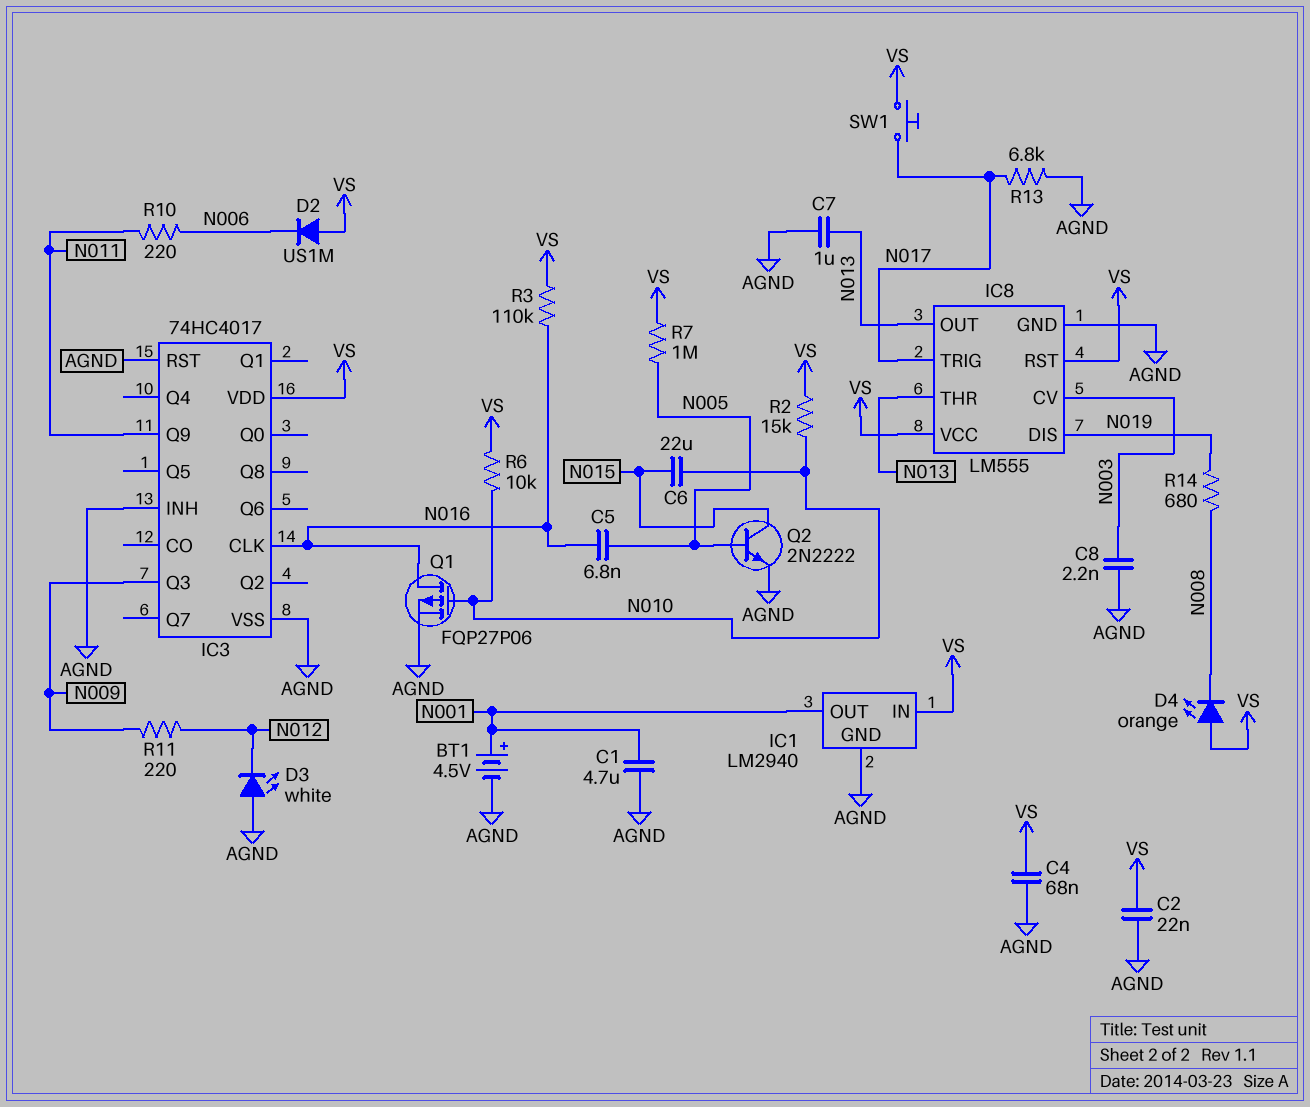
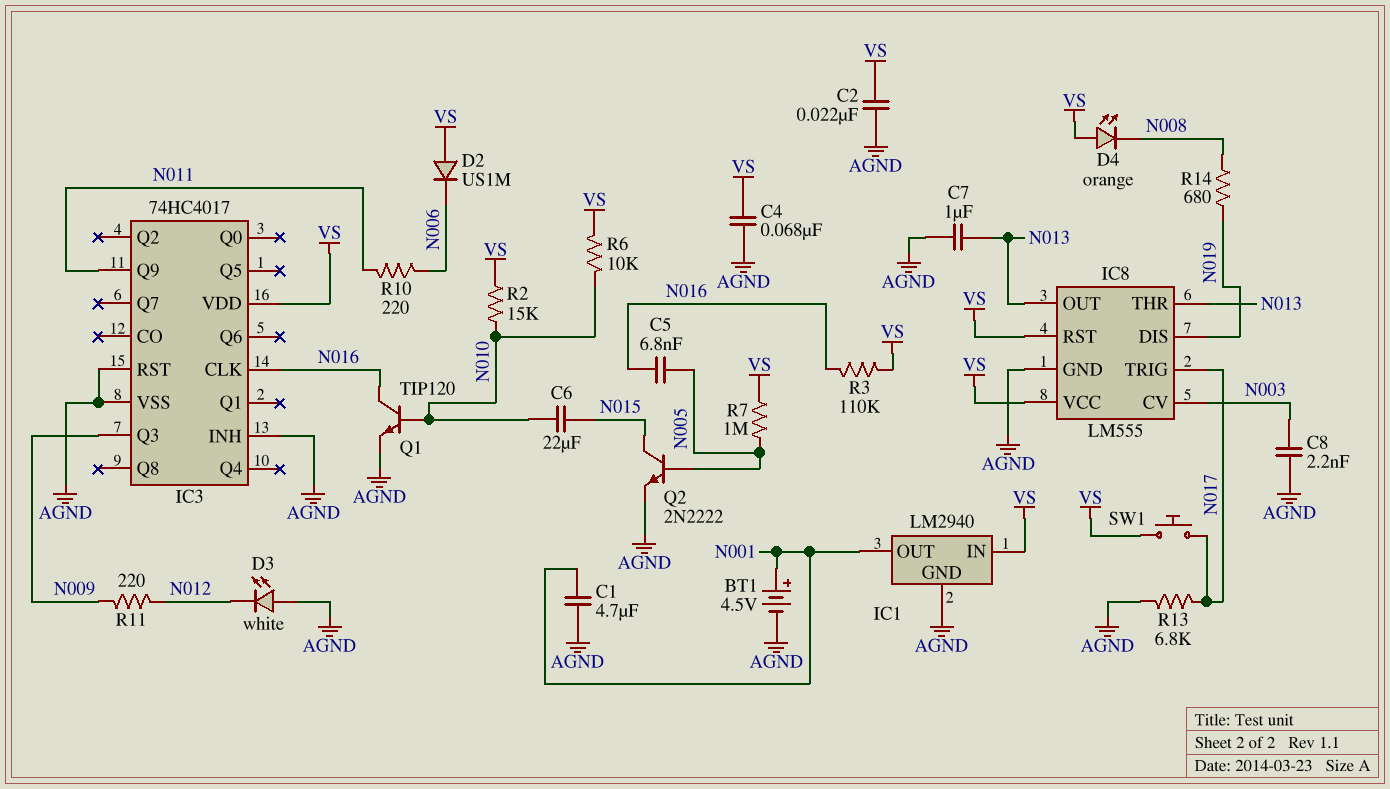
Q1: PMOS FQP27P06 (G N010, D N016, S AGND) -> NPN TIP120 (B N010, C N016, E AGND)

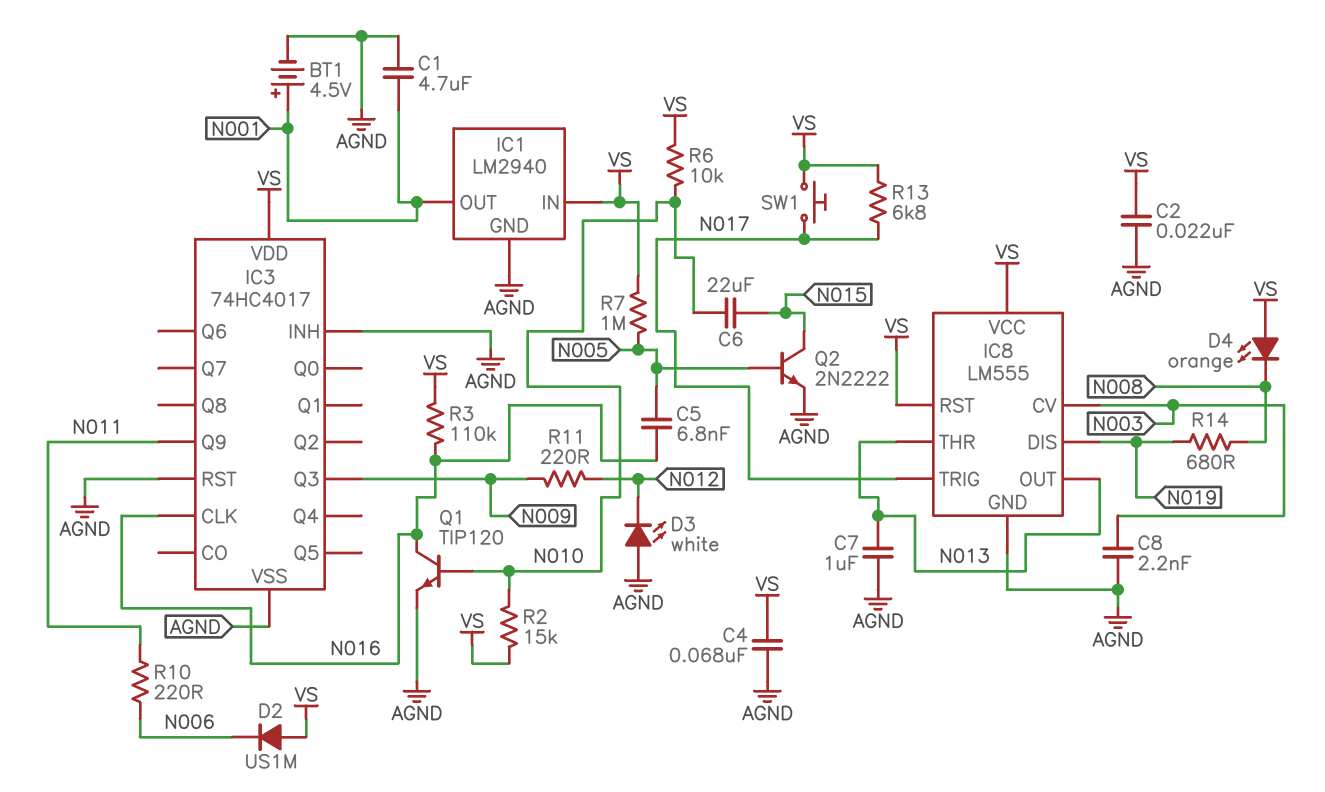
R13: 6.8k (AGND, N017) -> 6.8k (N017, VS)

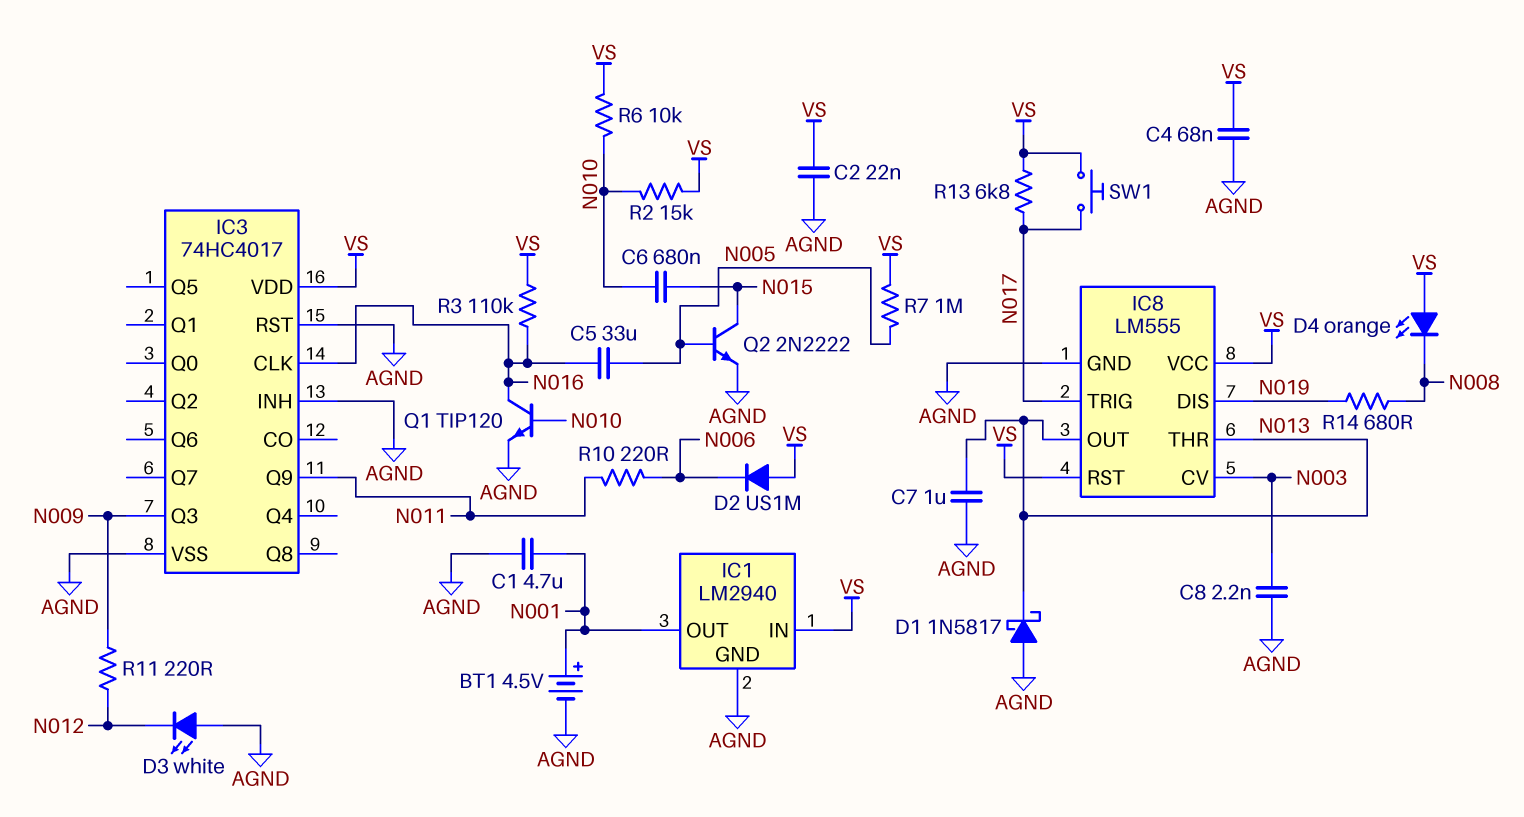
C5: 6.8nF (N005, N016) -> 33uF (N005, N016)
C6: 22uF (N010, N015) -> 680nF (N010, N015)
D1: none -> schottky 1N5817 (A AGND, K N013)

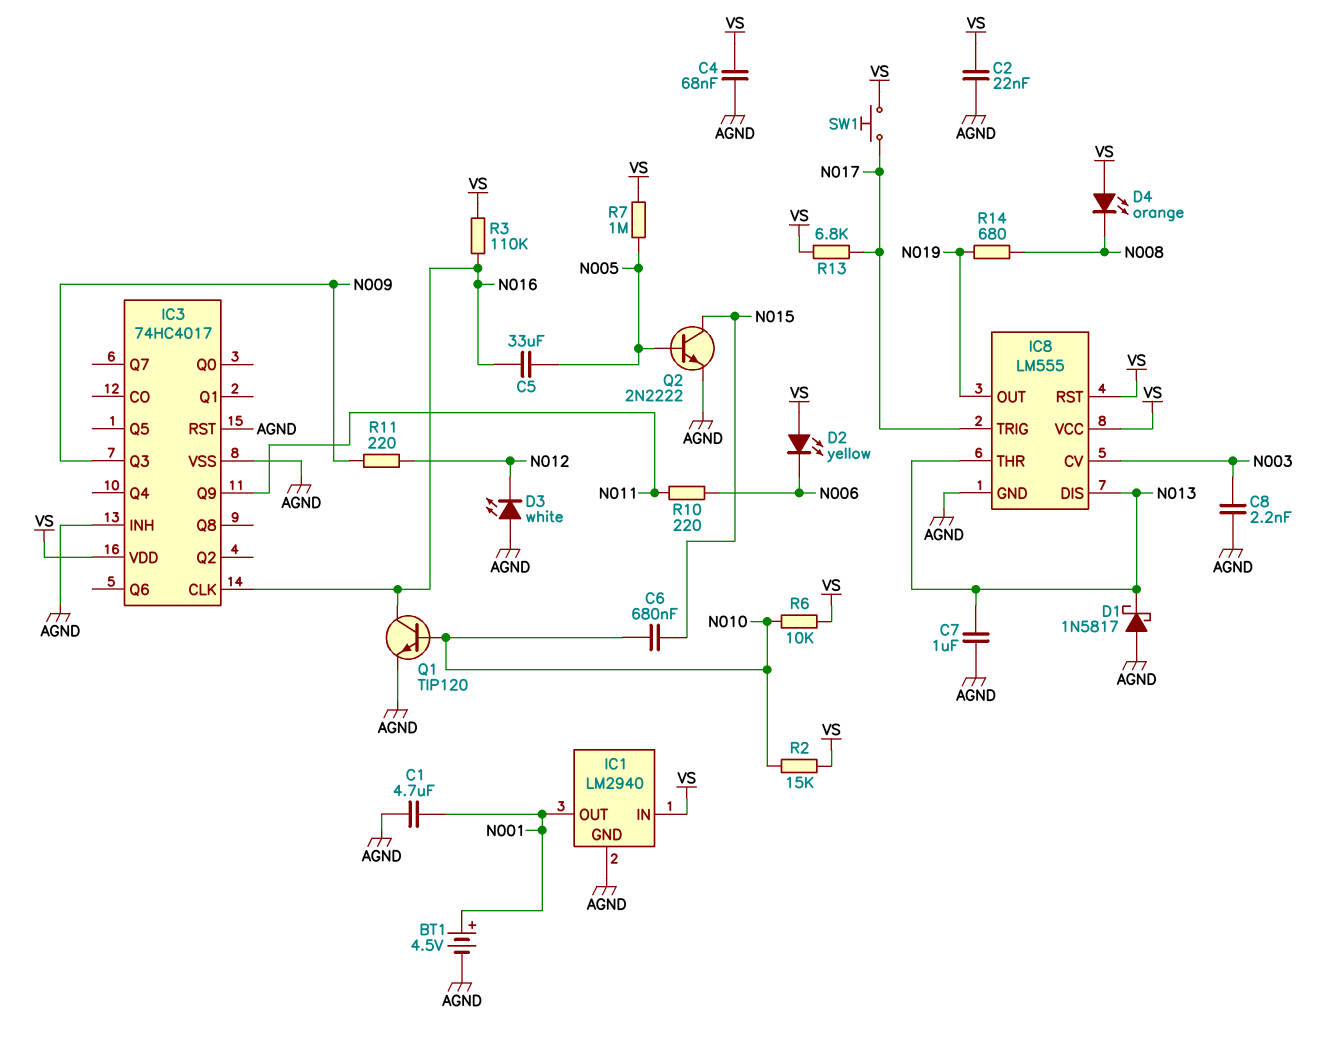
D2: diode US1M (A VS, K N006) -> LED yellow (A VS, K N006)
IC8 pin DIS: N019 -> N013
IC8 pin OUT: N013 -> N019

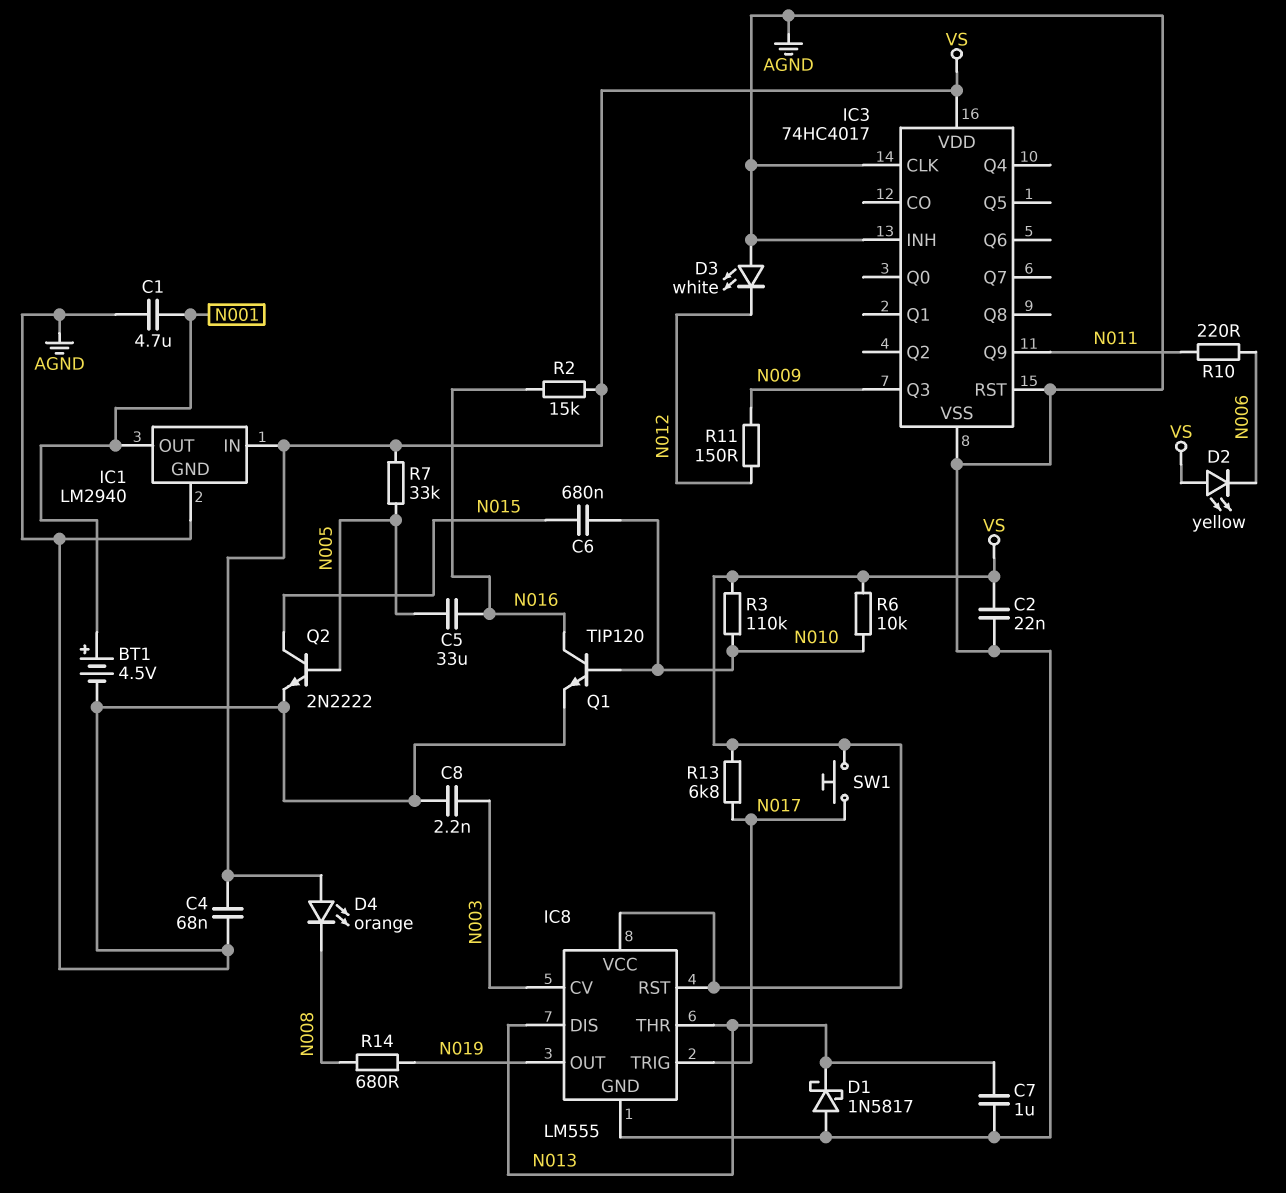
IC3 pin CLK: N016 -> AGND
R2: 15k (N010, VS) -> 15k (N016, VS)
R3: 110k (N016, VS) -> 110k (N010, VS)
R7: 1M (N005, VS) -> 33k (N005, VS)
R11: 220 (N009, N012) -> 150 (N009, N012)

